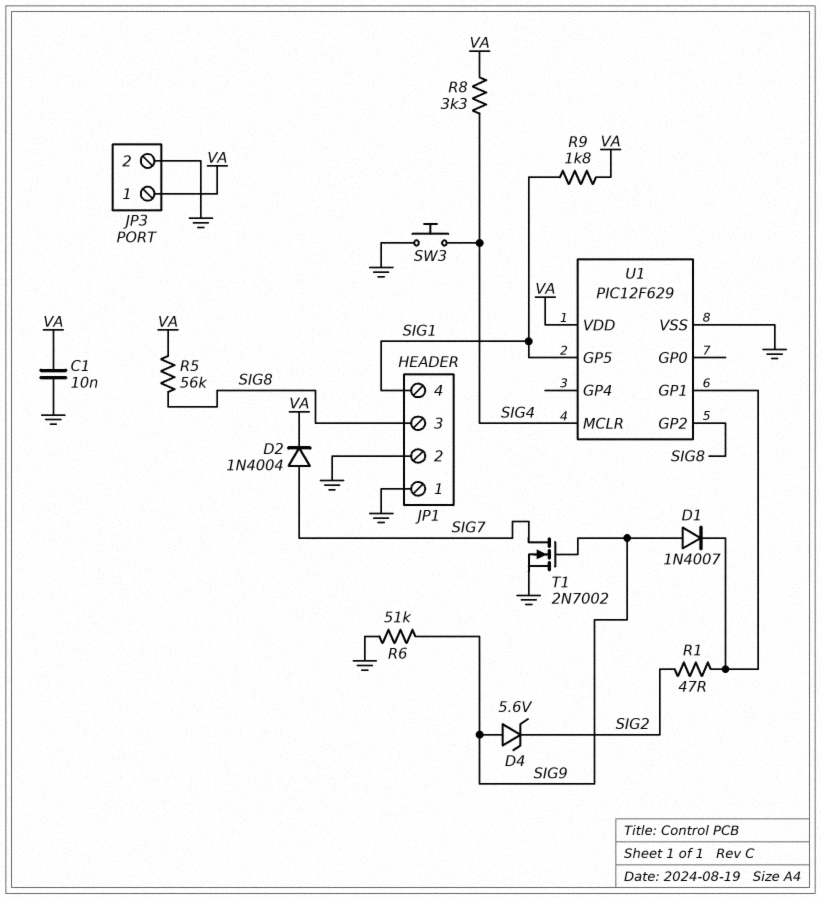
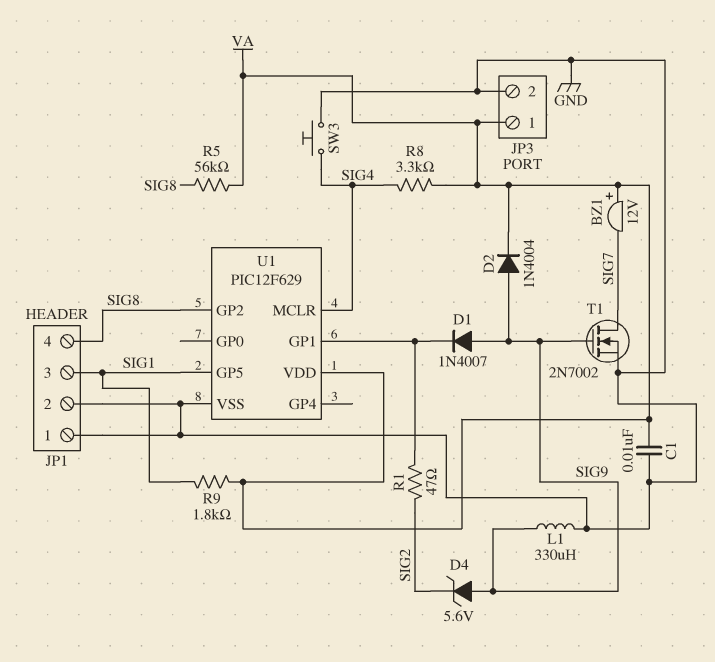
BZ1: none -> buzzer 12V (plus VA, minus SIG7)
D2: diode 1N4004 (A SIG7, K VA) -> diode 1N4004 (A SIG9, K VA)
JP1 pin 3: SIG8 -> SIG1
JP1 pin 4: SIG1 -> SIG8
L1: none -> 330uH (GND, SIG9)
R6: 51k (GND, SIG9) -> none

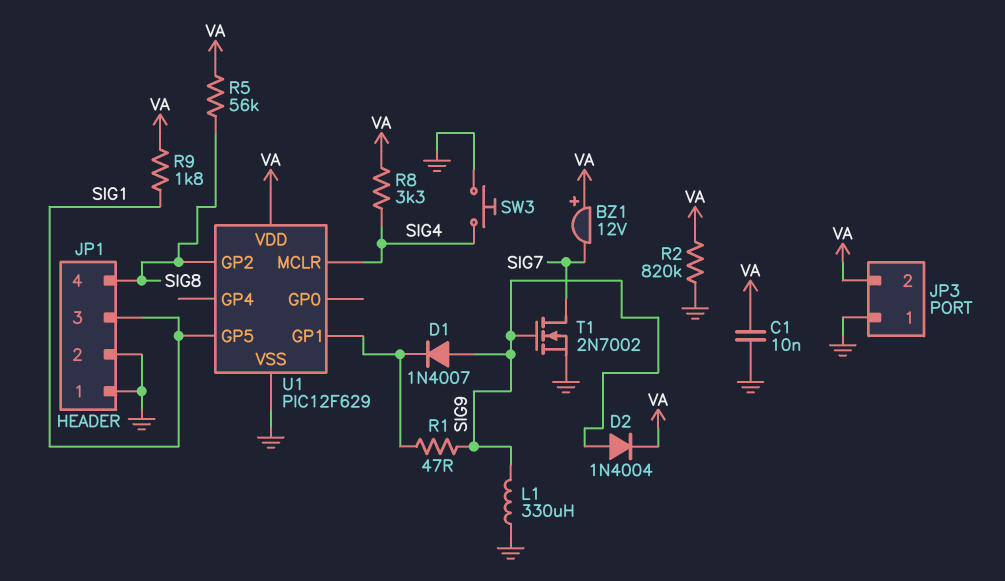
D4: zener 5.6V (A SIG9, K SIG2) -> none
JP3 pin 1: VA -> GND
JP3 pin 2: GND -> VA
R1: 47 (SIG2, U1/GP1) -> 47 (SIG9, U1/GP1)
R2: none -> 820k (GND, VA)

